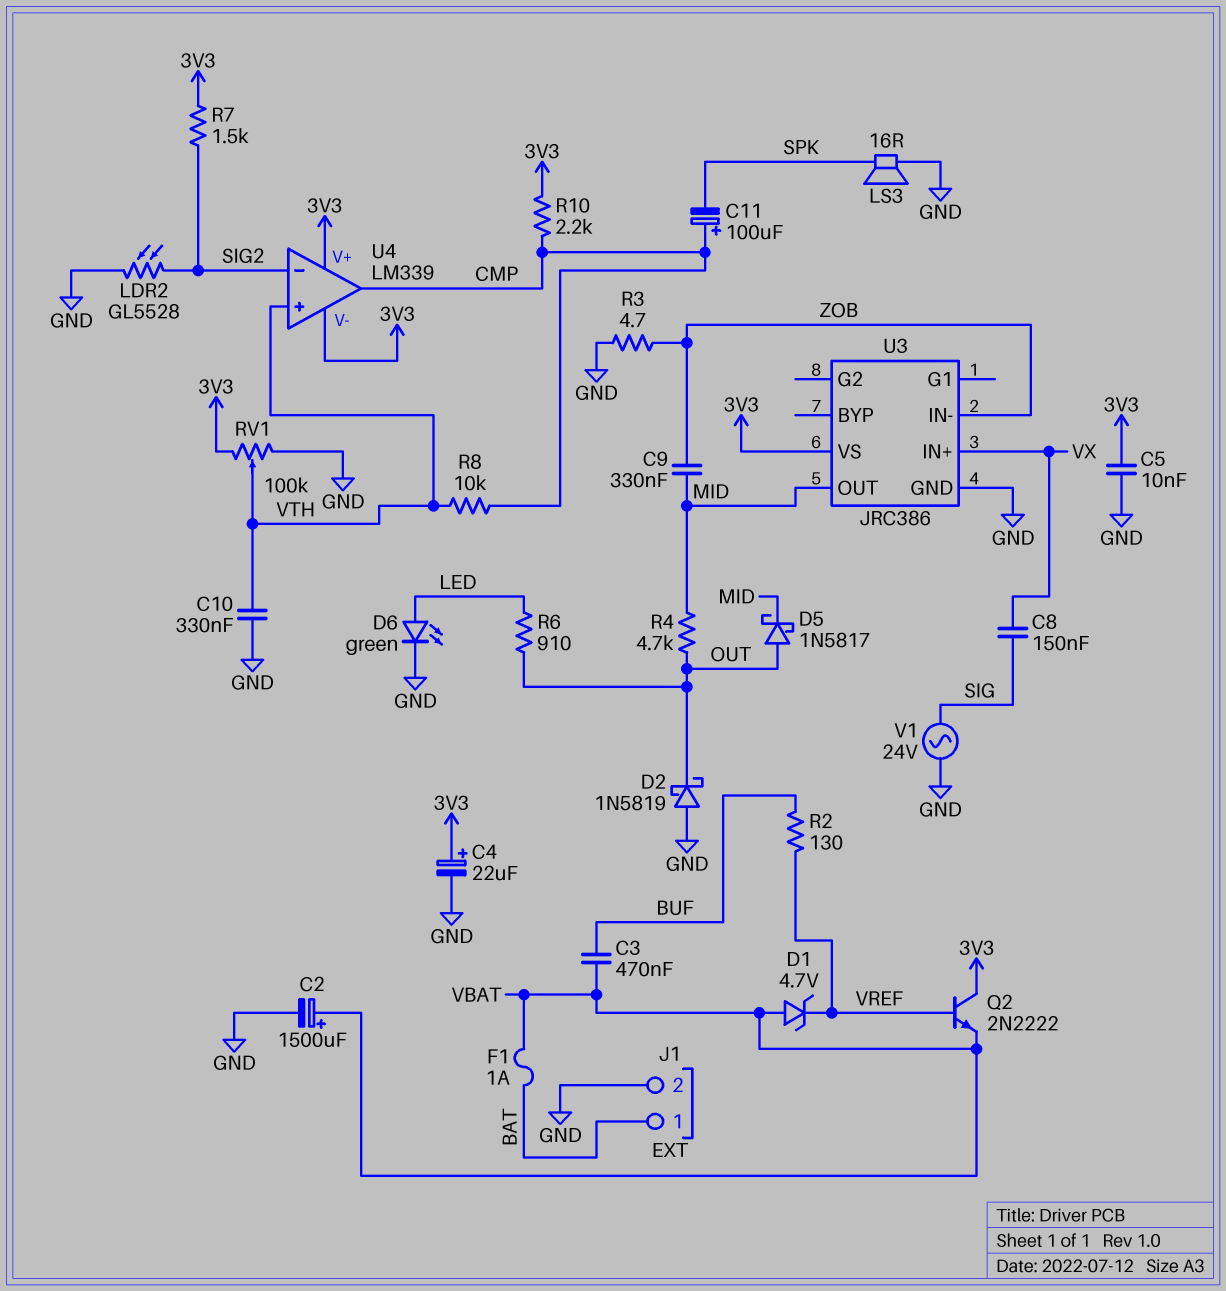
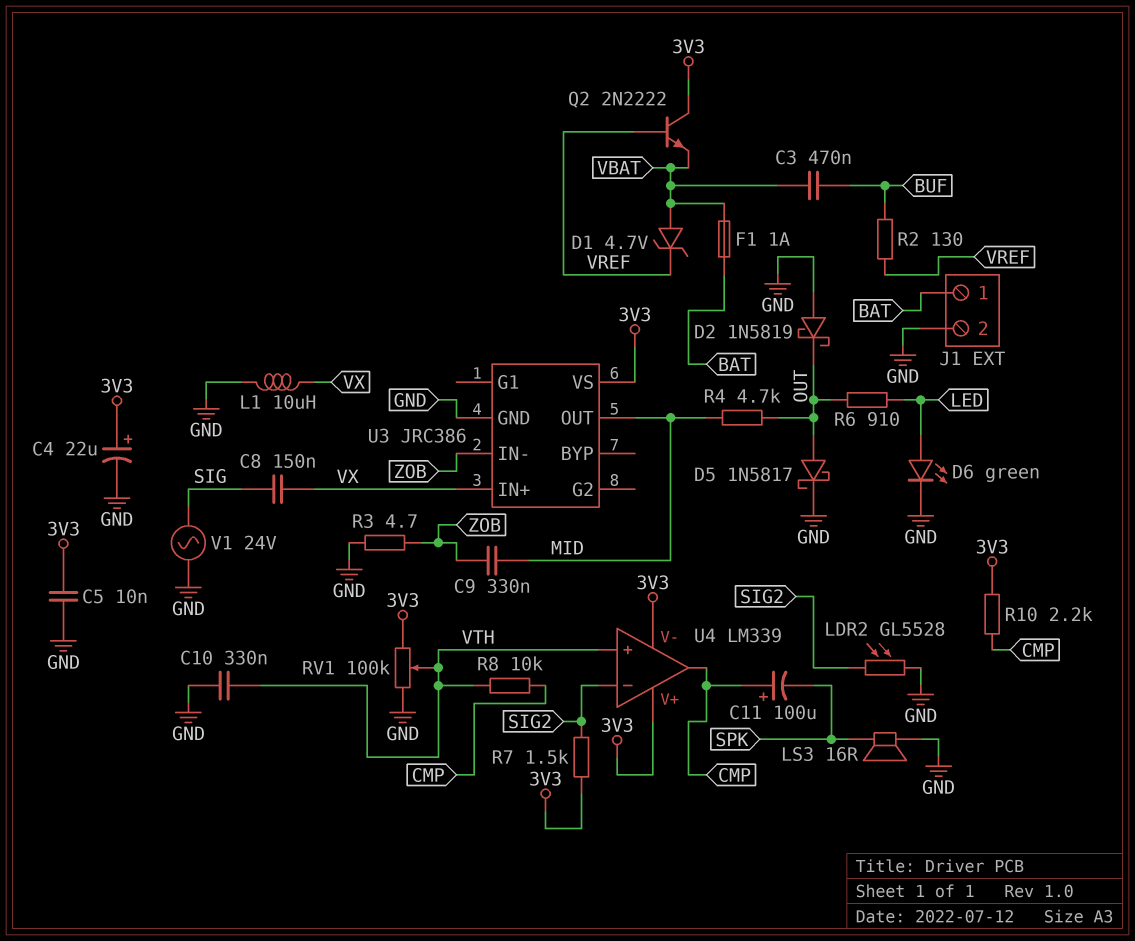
C2: 1500uF (plus VBAT, minus GND) -> none
D5: schottky 1N5817 (A OUT, K MID) -> schottky 1N5817 (A OUT, K GND)
L1: none -> 10uH (GND, VX)

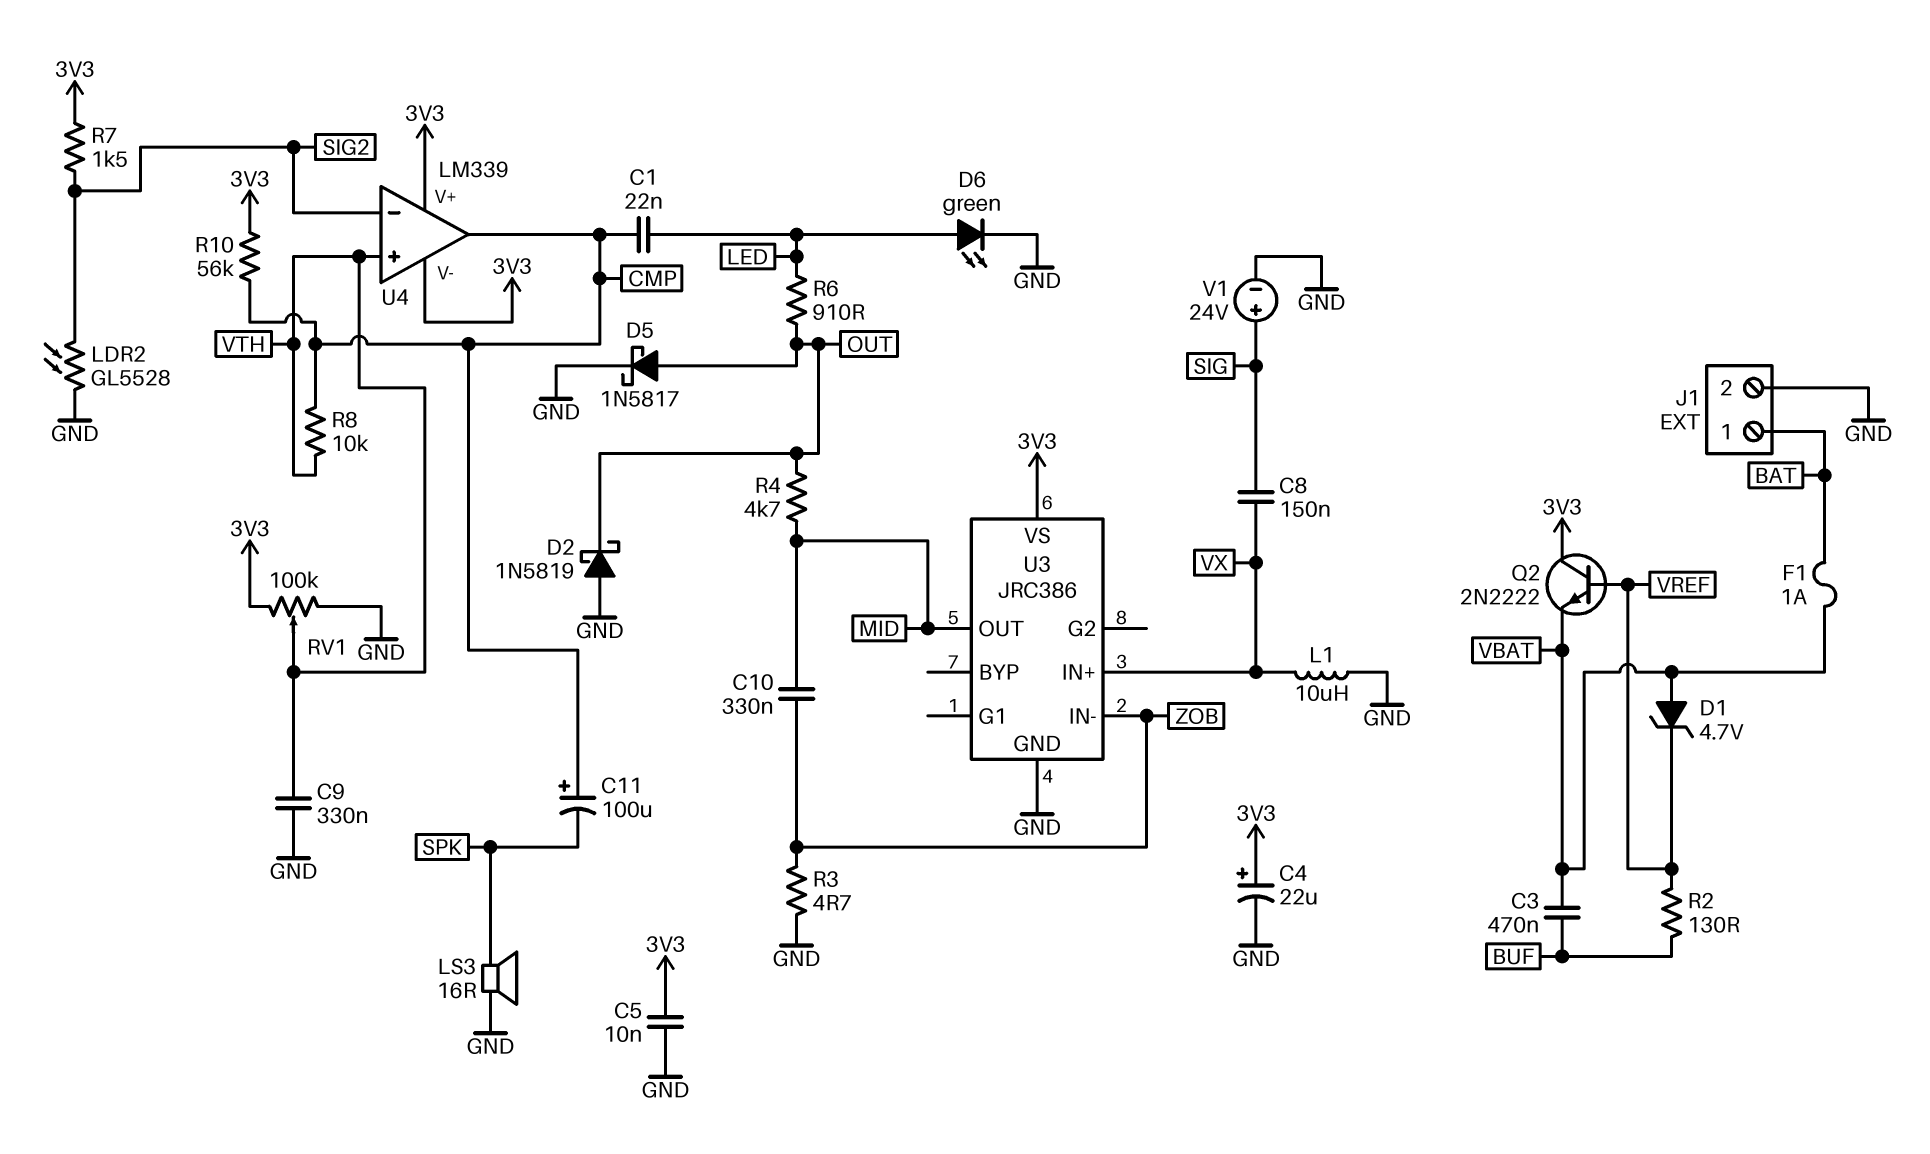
C1: none -> 22nF (CMP, LED)
C9: 330nF (MID, ZOB) -> 330nF (GND, VTH)
C10: 330nF (GND, VTH) -> 330nF (MID, ZOB)
R10: 2.2k (3V3, CMP) -> 56k (3V3, CMP)
V1: AC 24V (GND, SIG) -> 24V (plus SIG, minus GND)

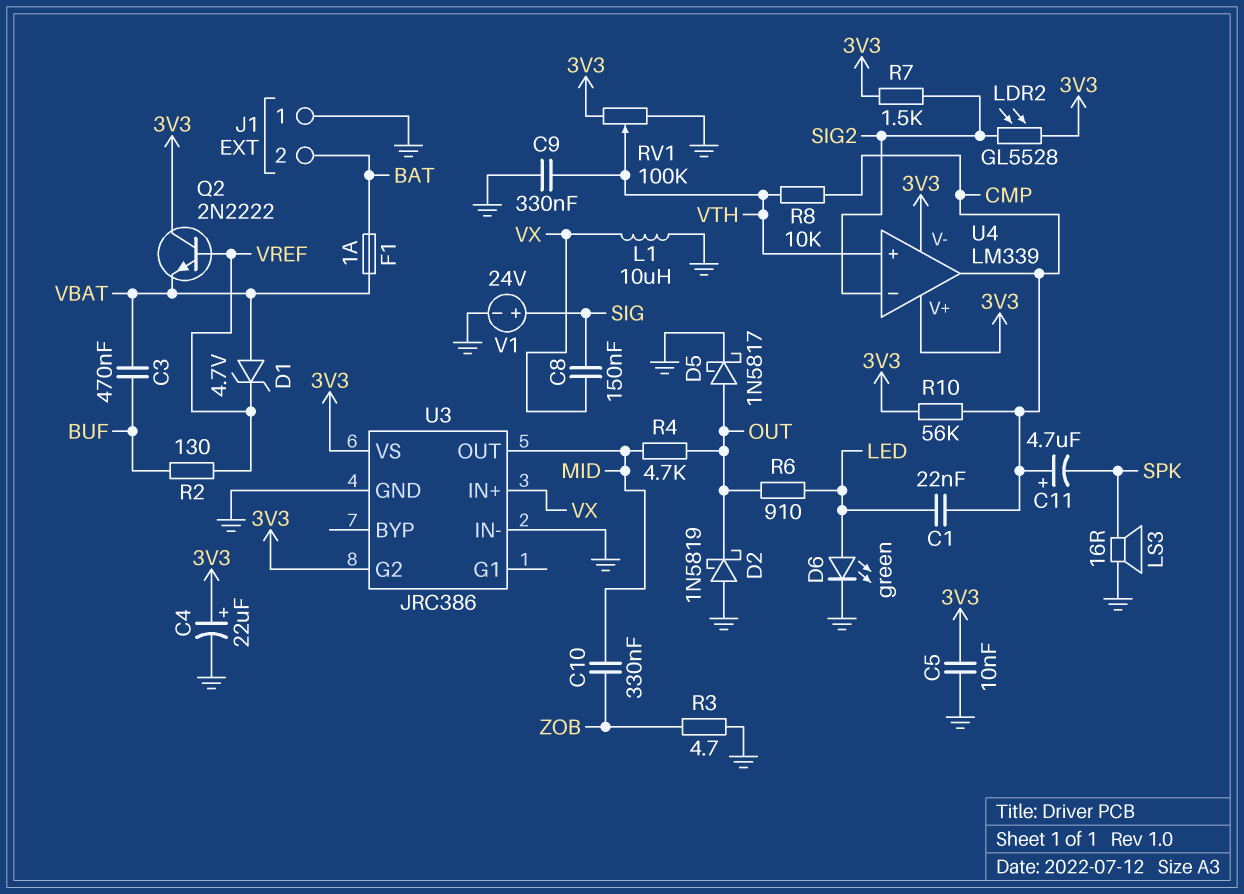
C11: 100uF (plus CMP, minus SPK) -> 4.7uF (plus CMP, minus SPK)
J1 pin 1: BAT -> GND
J1 pin 2: GND -> BAT
LDR2: GL5528 (GND, SIG2) -> GL5528 (3V3, SIG2)
U3 pin G2: none -> 3V3
U3 pin IN-: ZOB -> GND

